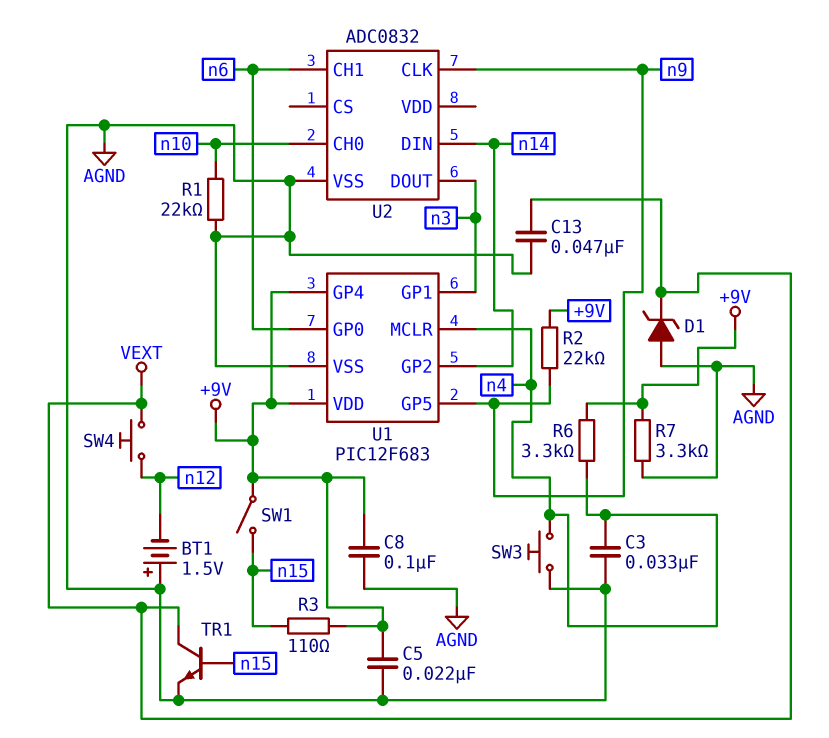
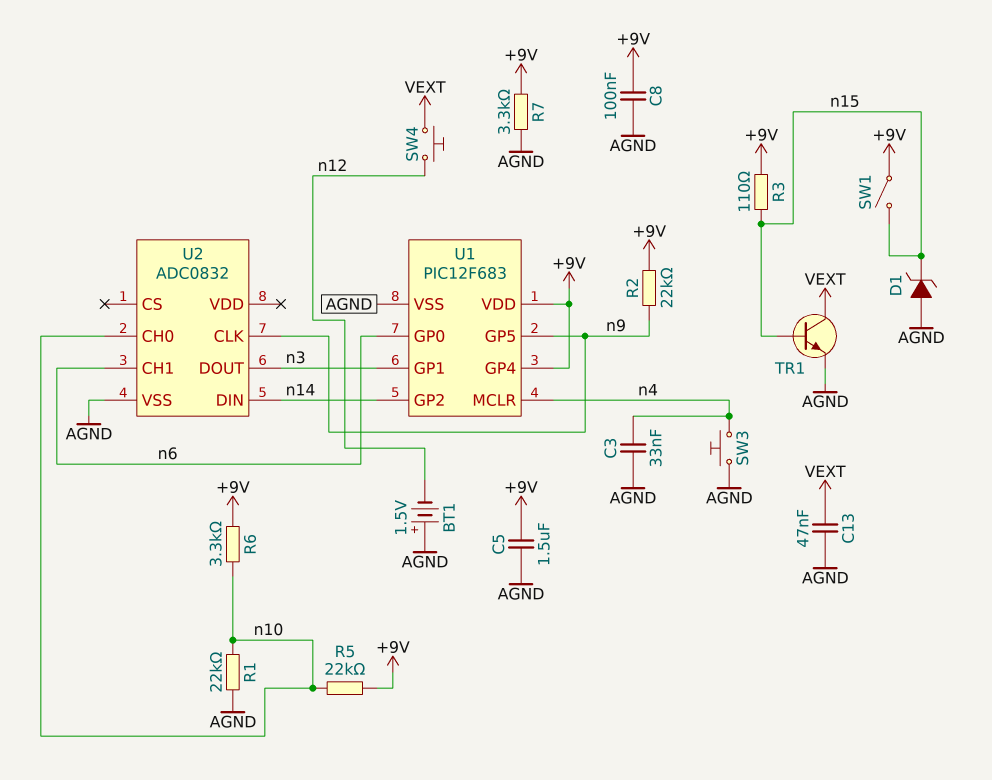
C5: 22nF (+9V, AGND) -> 1.5uF (+9V, AGND)
D1: zener (A AGND, K VEXT) -> zener (A AGND, K n15)
R5: none -> 22k (+9V, n10)
R6: 3.3k (+9V, n4) -> 3.3k (+9V, n10)

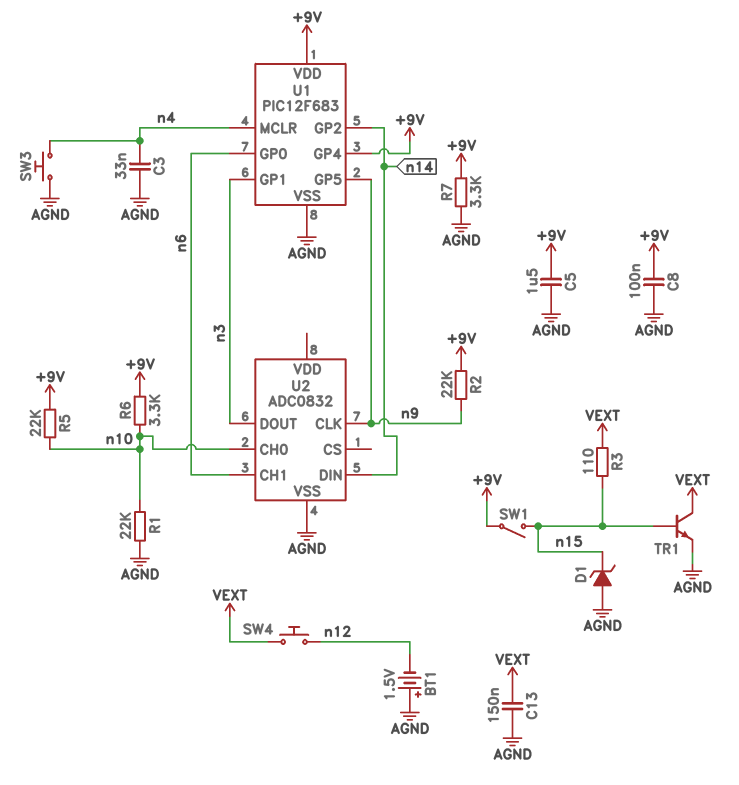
C13: 47nF (AGND, VEXT) -> 150nF (AGND, VEXT)
R3: 110 (+9V, n15) -> 110 (VEXT, n15)

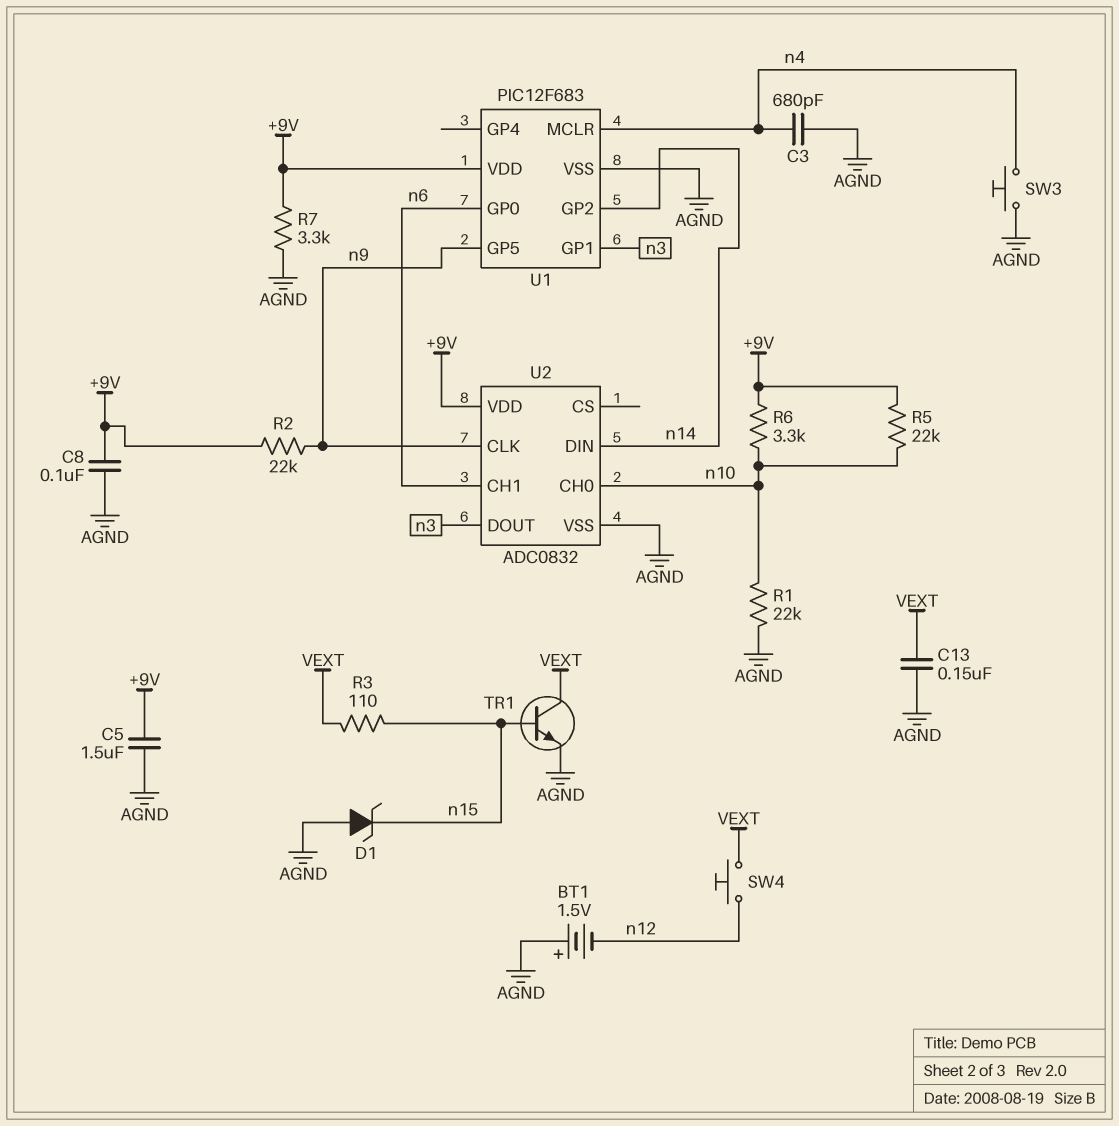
C3: 33nF (AGND, n4) -> 680pF (AGND, n4)
SW1: switch (+9V, n15) -> none
U1 pin GP4: +9V -> none
U2 pin VDD: none -> +9V

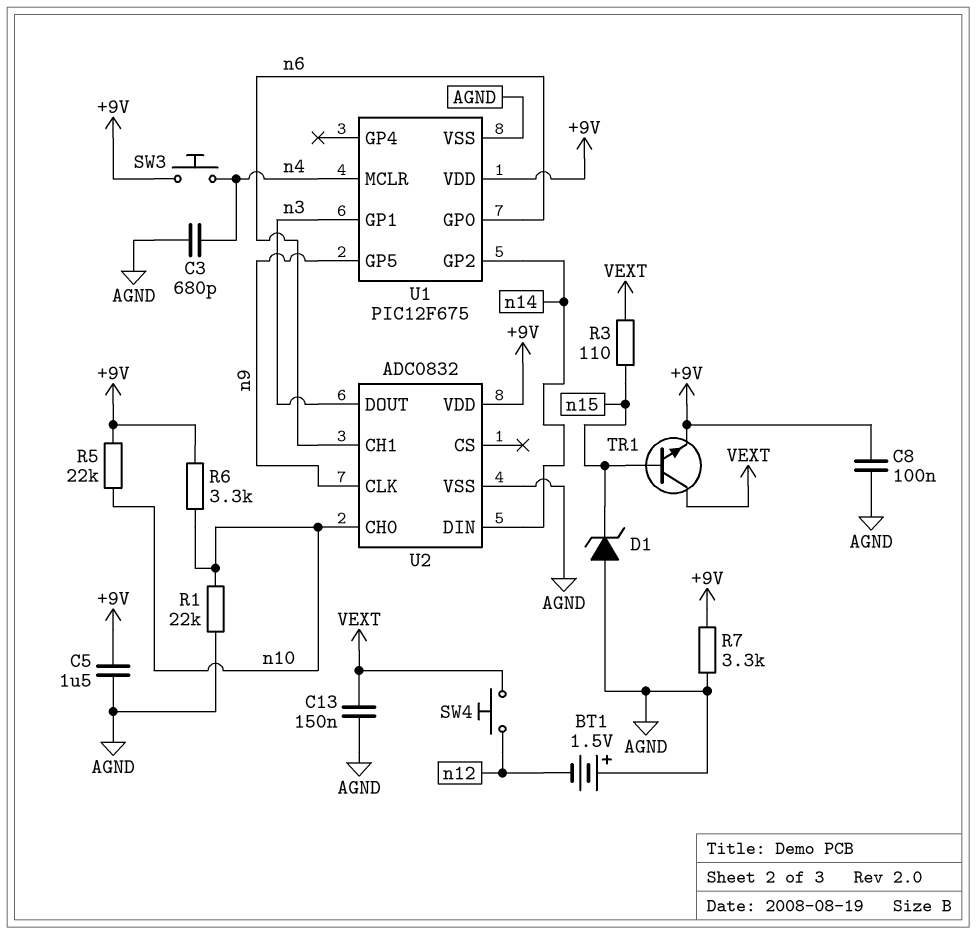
R2: 22k (+9V, n9) -> none
SW3: button (AGND, n4) -> button (+9V, n4)
TR1: NPN (B n15, C VEXT, E AGND) -> NPN (B n15, C VEXT, E +9V)
U1: PIC12F683 -> PIC12F675

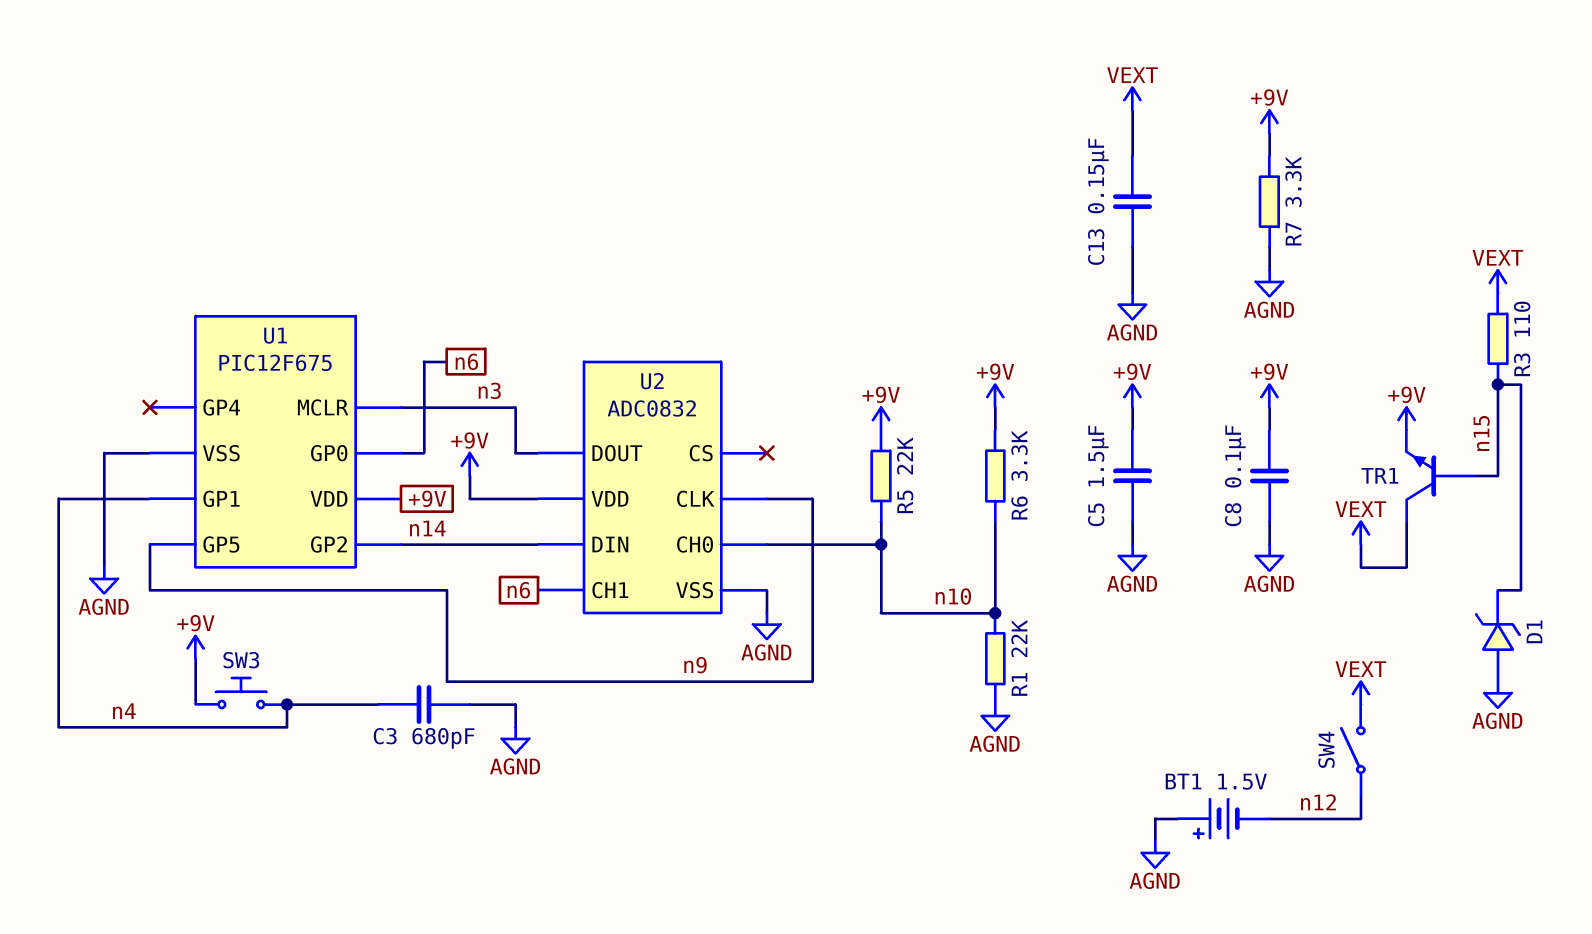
SW4: button (VEXT, n12) -> switch (VEXT, n12)
U1 pin GP1: n3 -> n4
U1 pin MCLR: n4 -> n3

